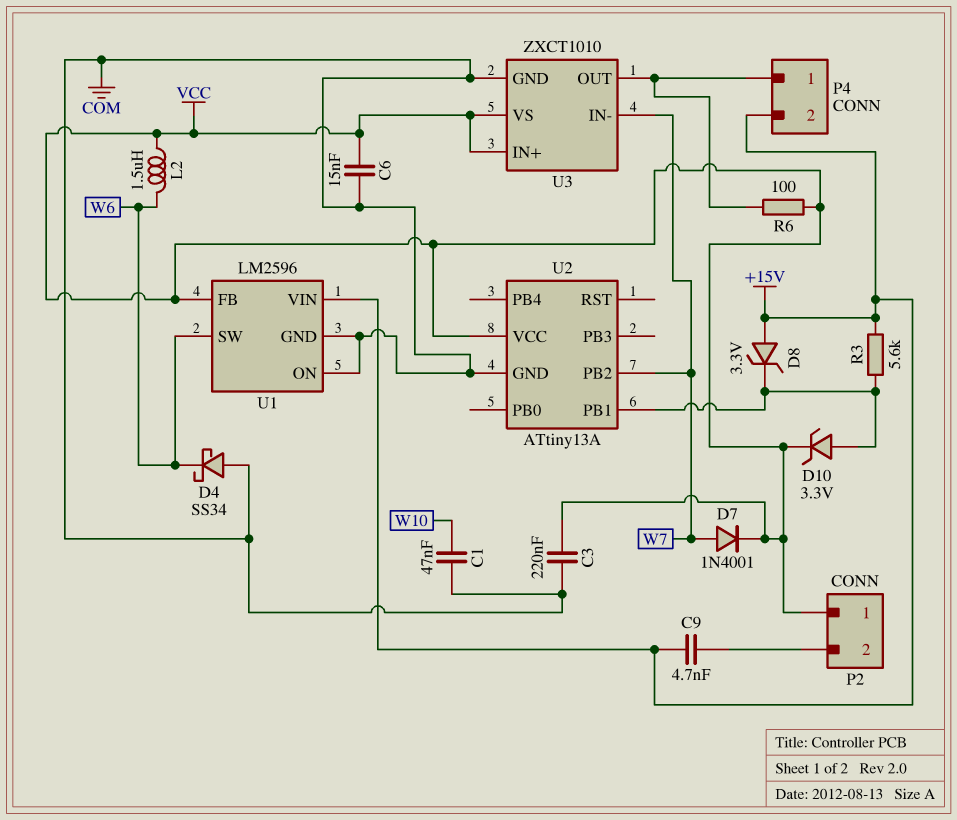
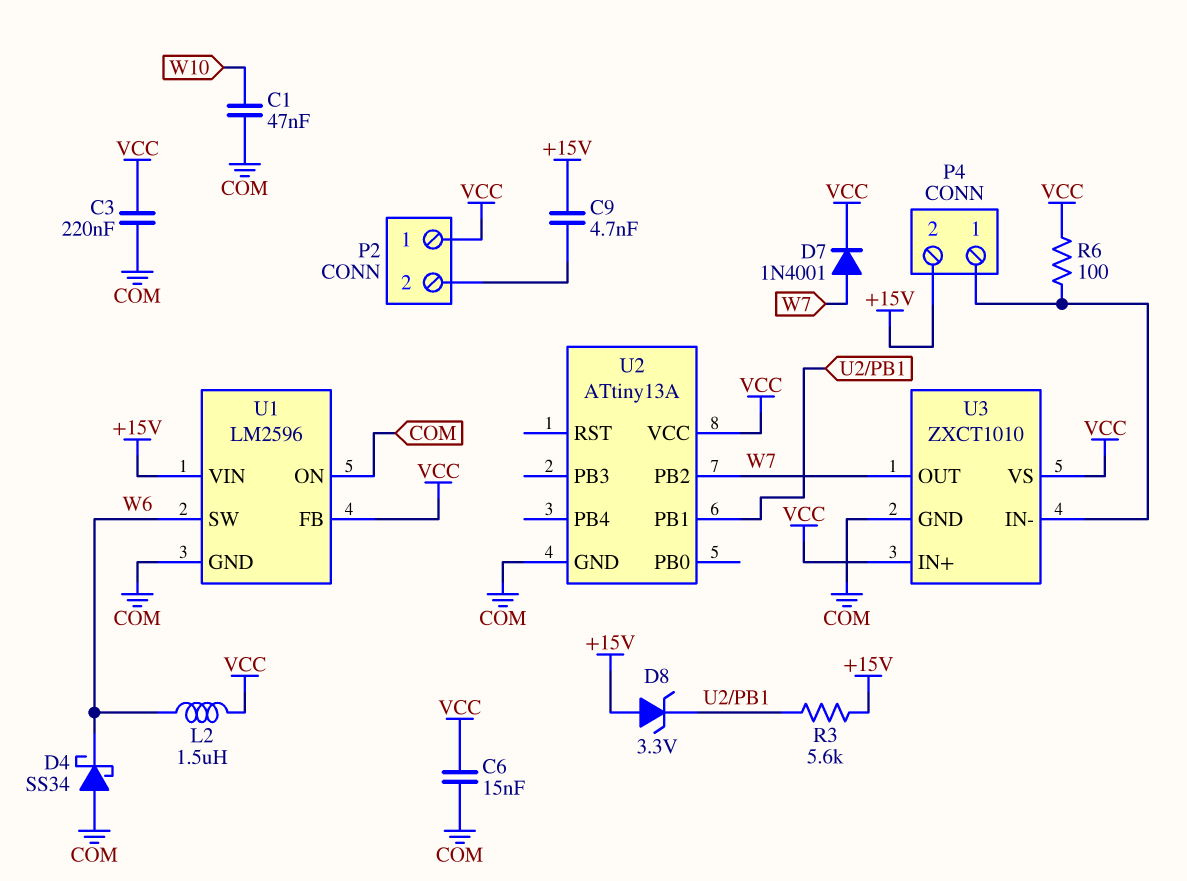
D10: zener 3.3V (A U2/PB1, K VCC) -> none
U3 pin IN-: W7 -> P4/1
U3 pin OUT: P4/1 -> W7

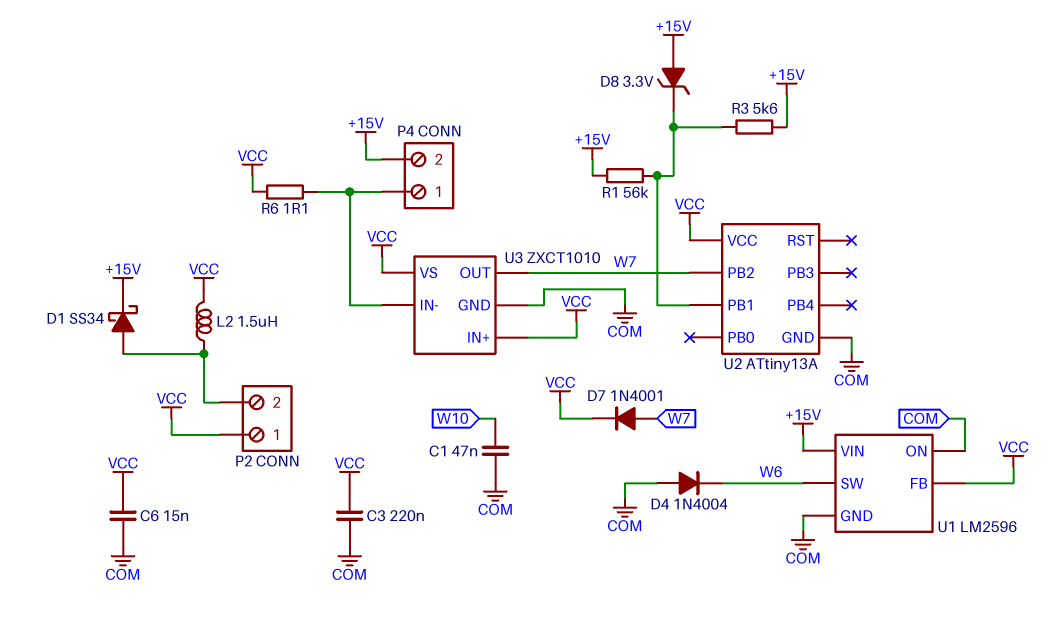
C9: 4.7nF (+15V, P2/2) -> none
D1: none -> schottky SS34 (A P2/2, K +15V)
D4: schottky SS34 (A COM, K W6) -> diode 1N4004 (A COM, K W6)
L2: 1.5uH (VCC, W6) -> 1.5uH (P2/2, VCC)
R1: none -> 56k (+15V, U2/PB1)
R6: 100 (P4/1, VCC) -> 1.1 (P4/1, VCC)

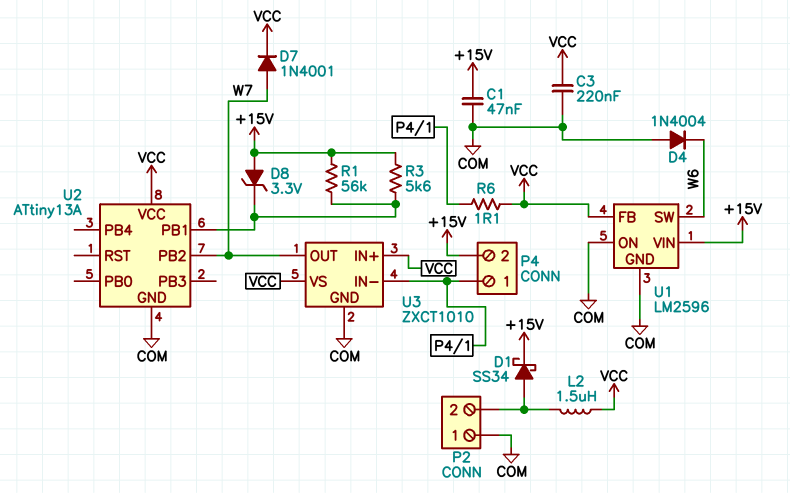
C1: 47nF (COM, W10) -> 47nF (+15V, COM)
C6: 15nF (COM, VCC) -> none
P2 pin 1: VCC -> COM

